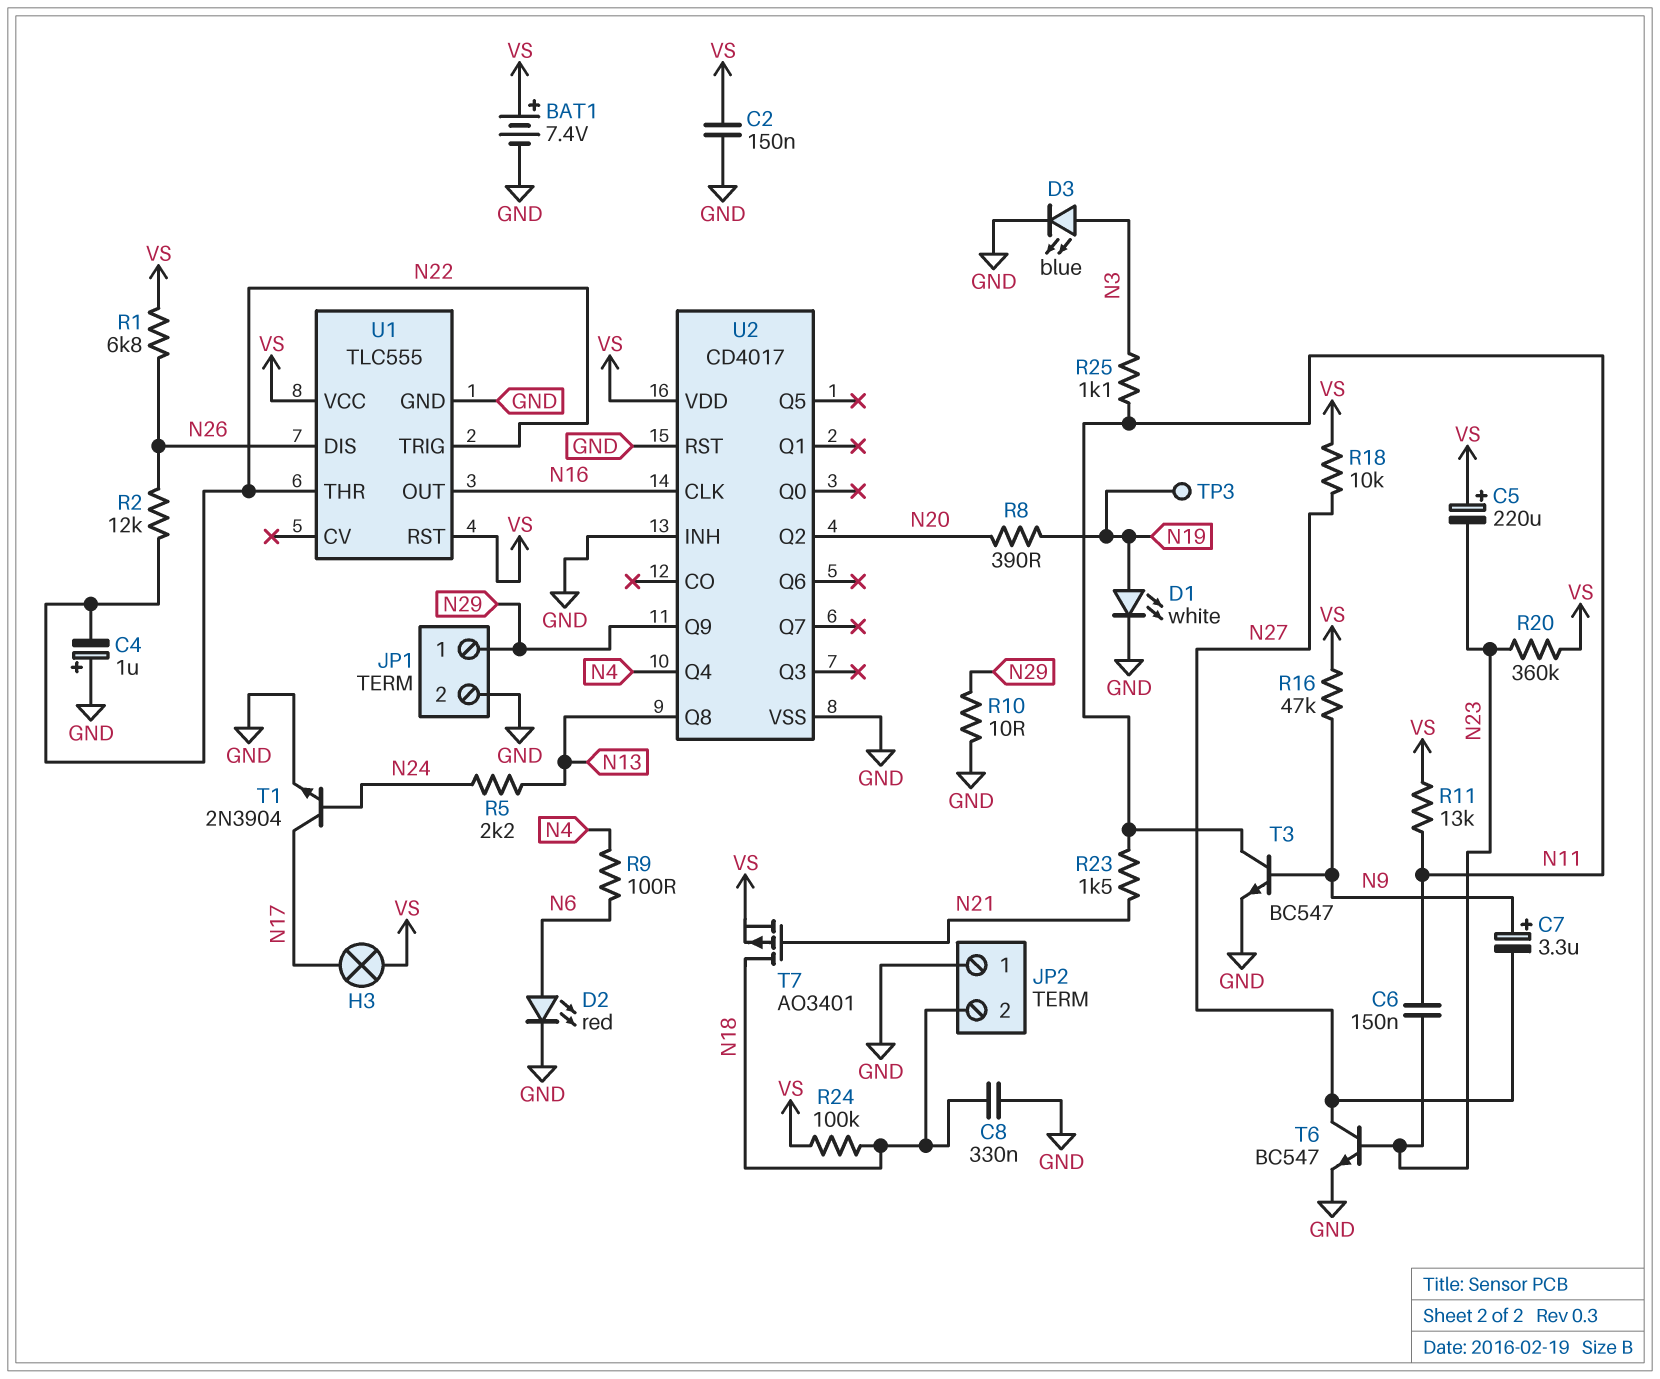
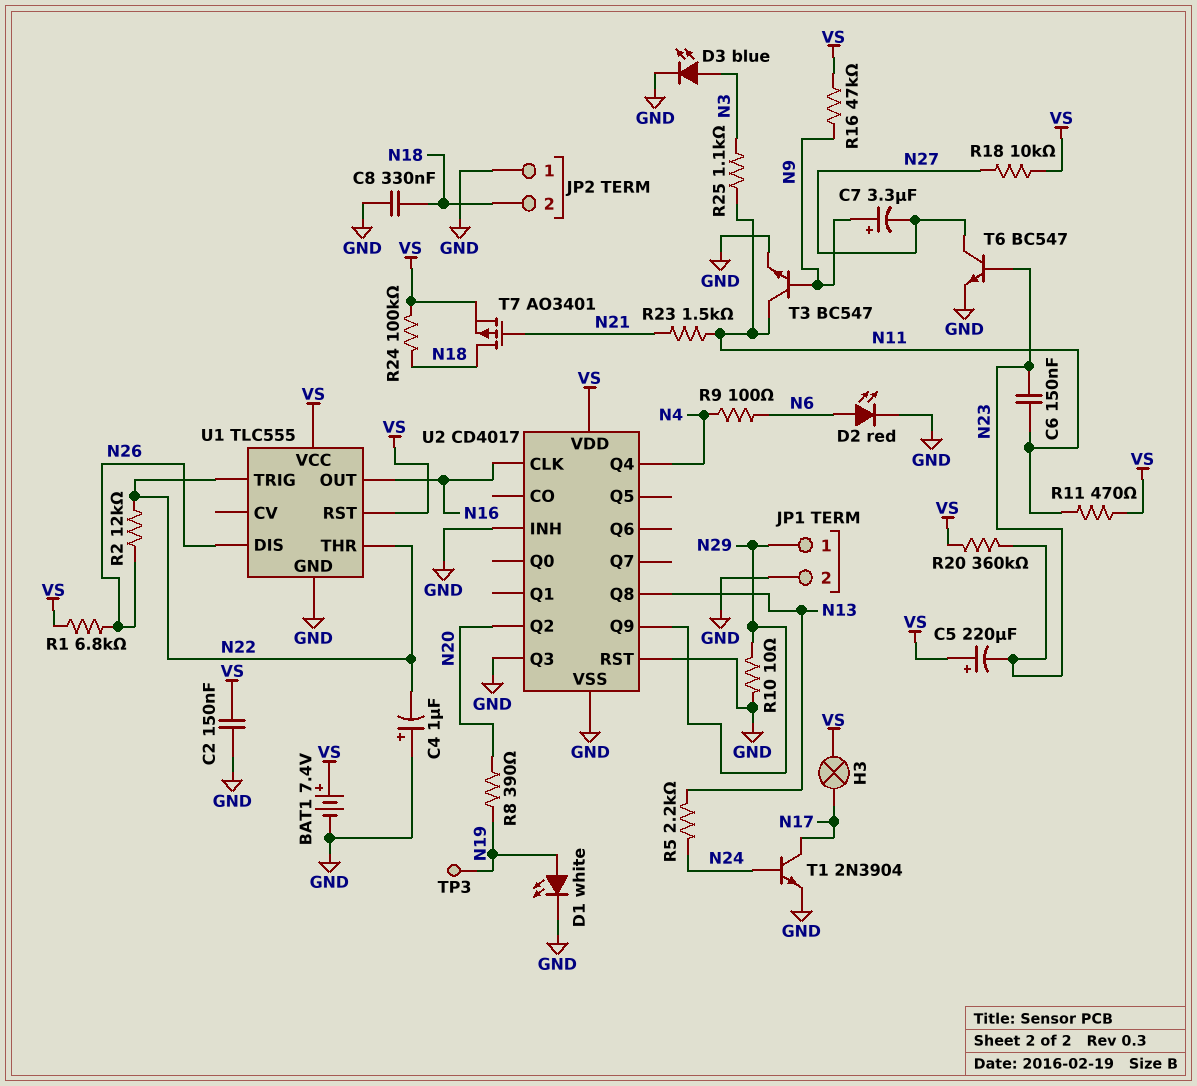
R11: 13k (N11, VS) -> 470 (N11, VS)
U2 pin Q3: none -> GND

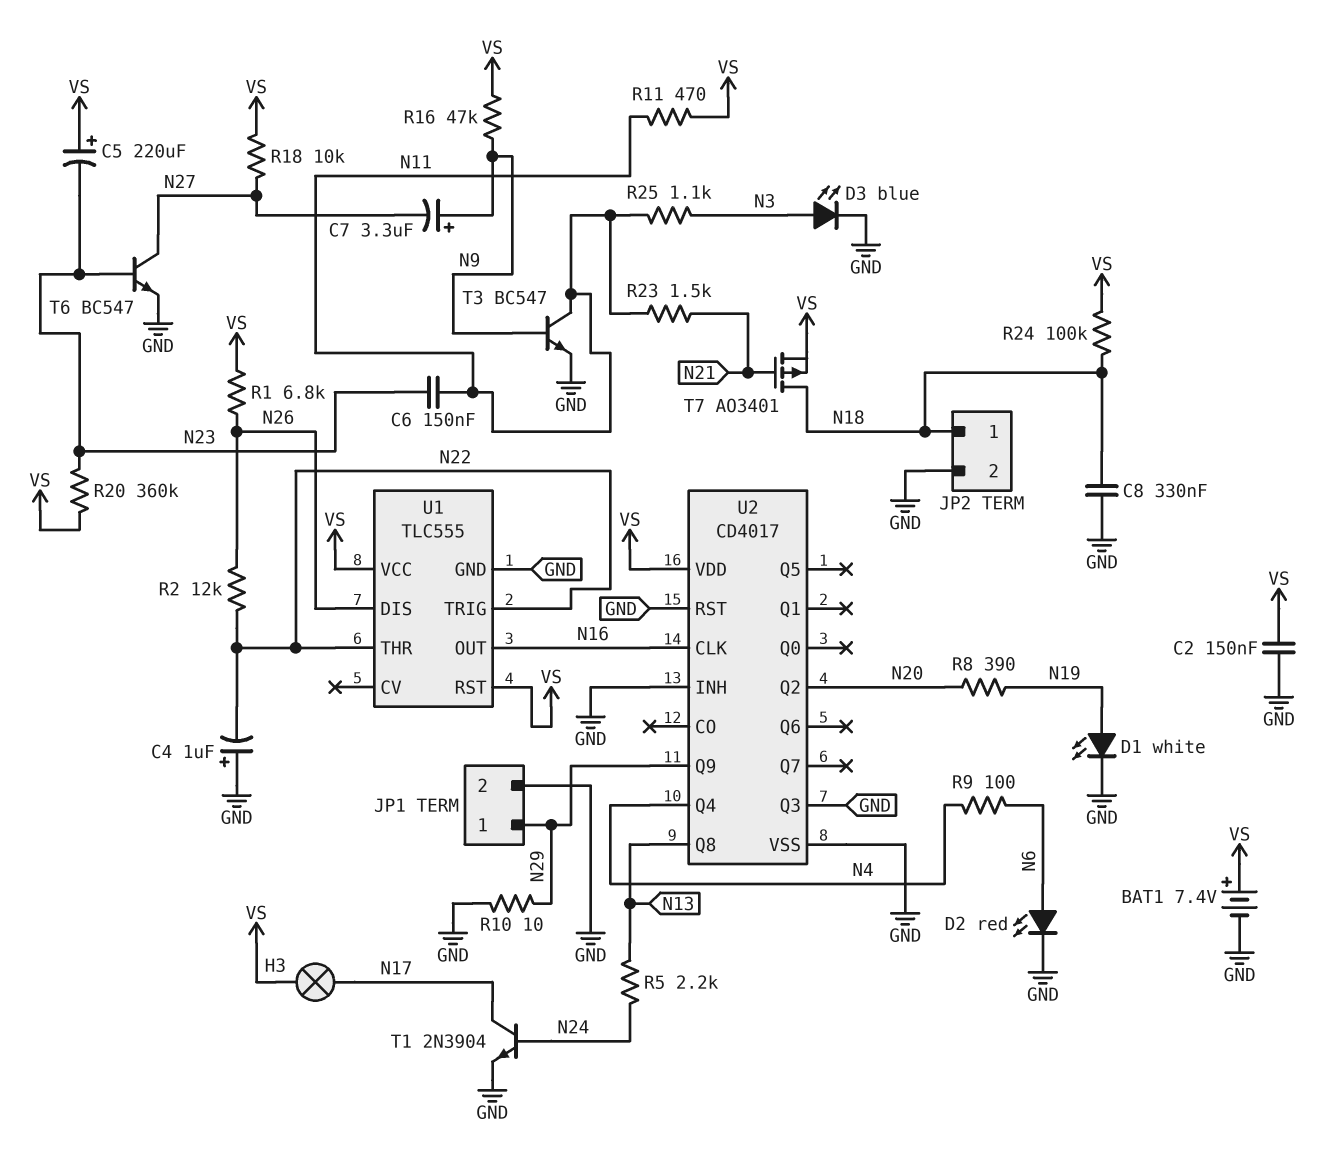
JP2 pin 1: GND -> N18
JP2 pin 2: N18 -> GND
TP3: test point (N19) -> none

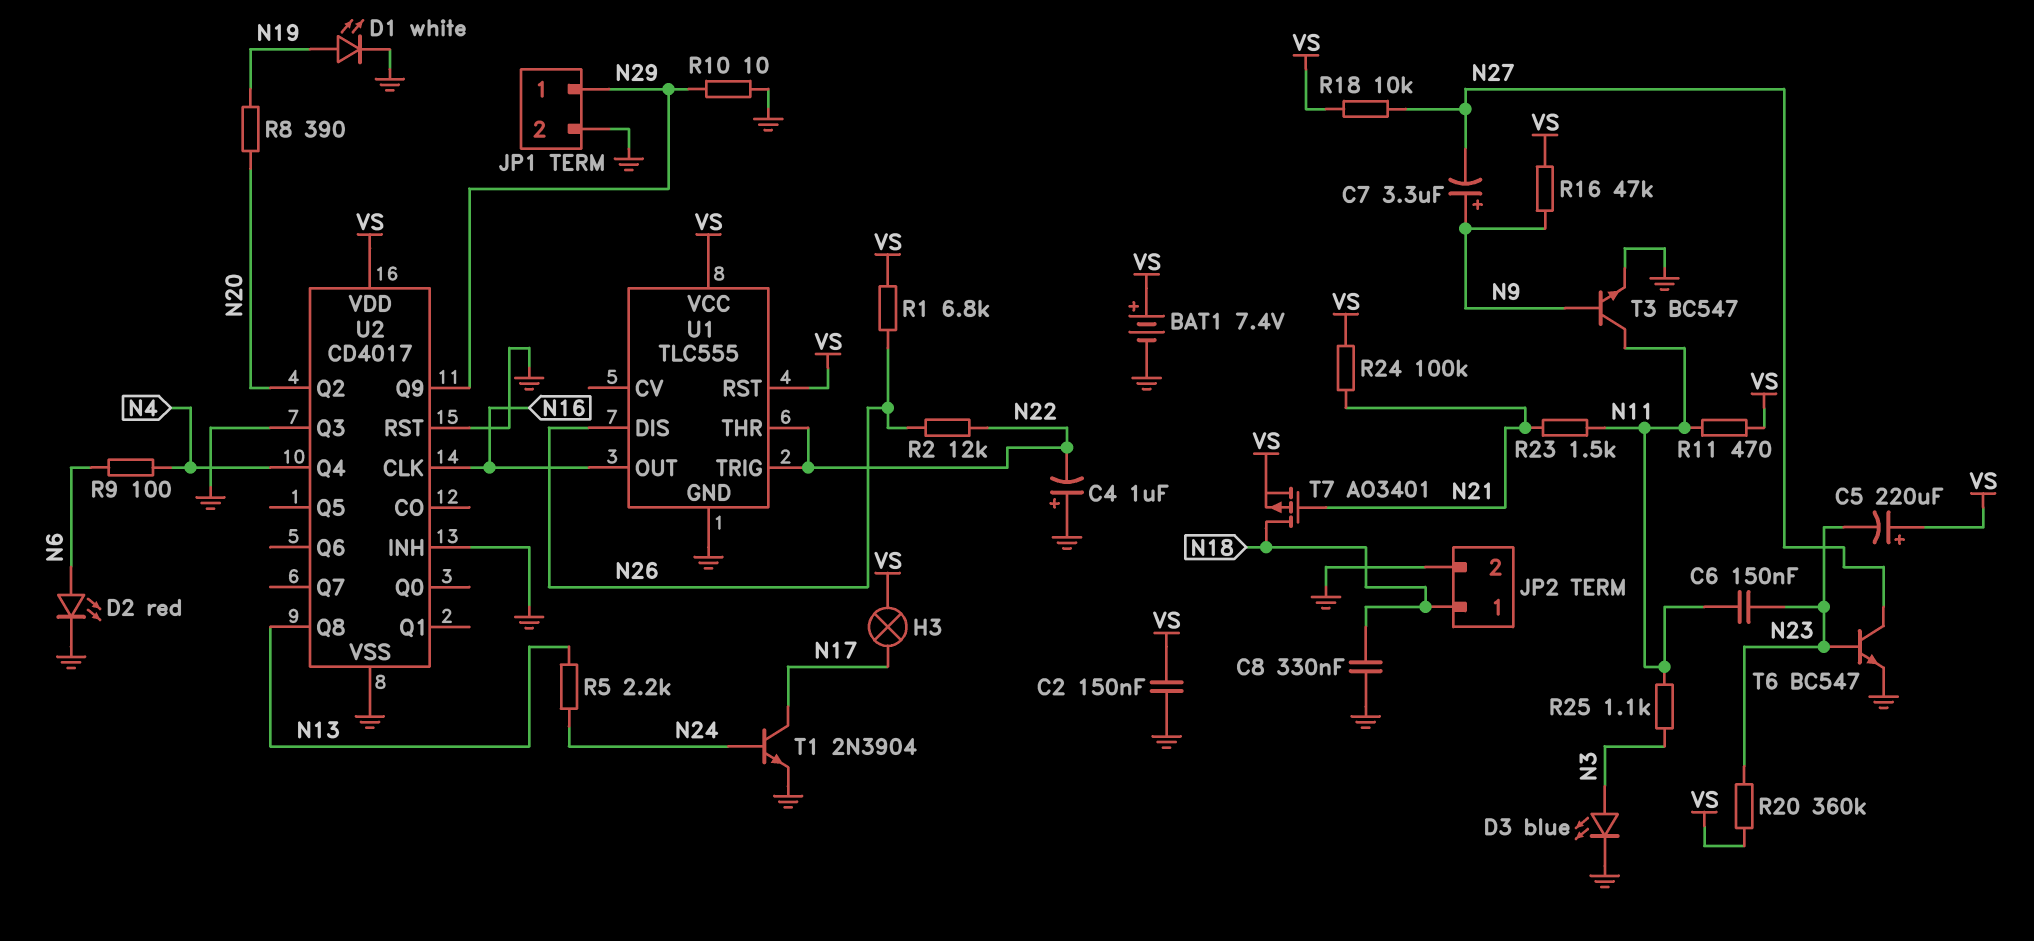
R24: 100k (N18, VS) -> 100k (N21, VS)

